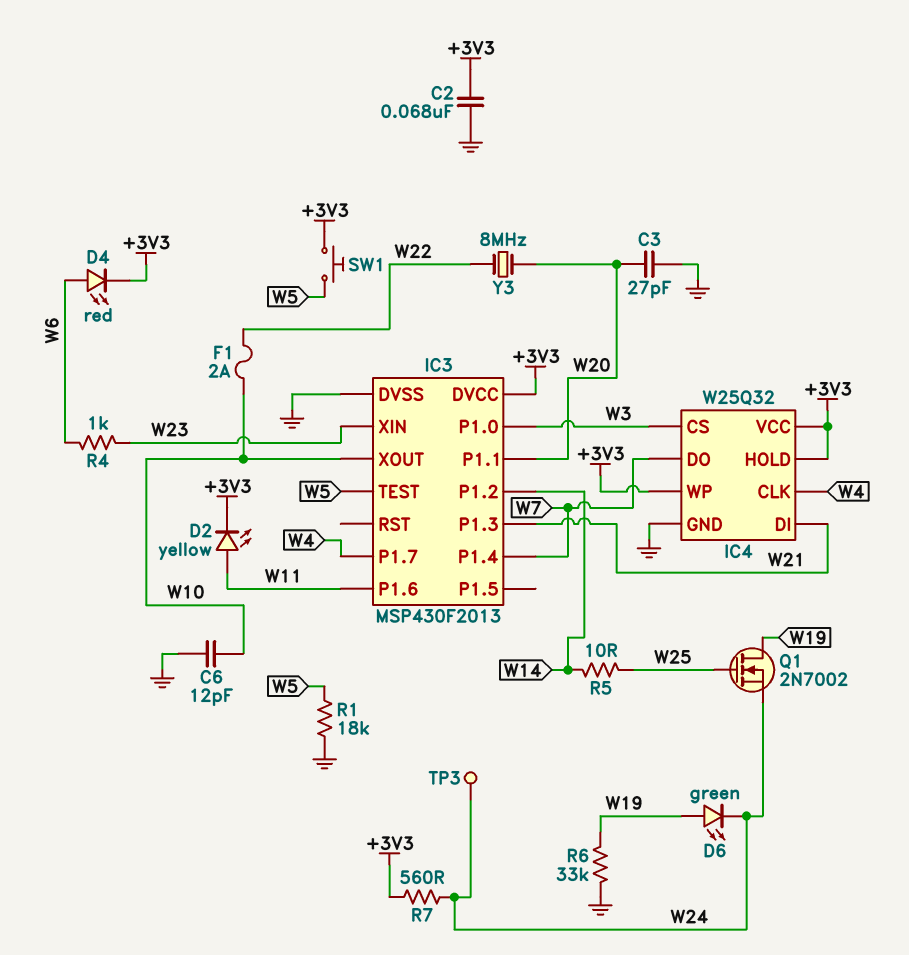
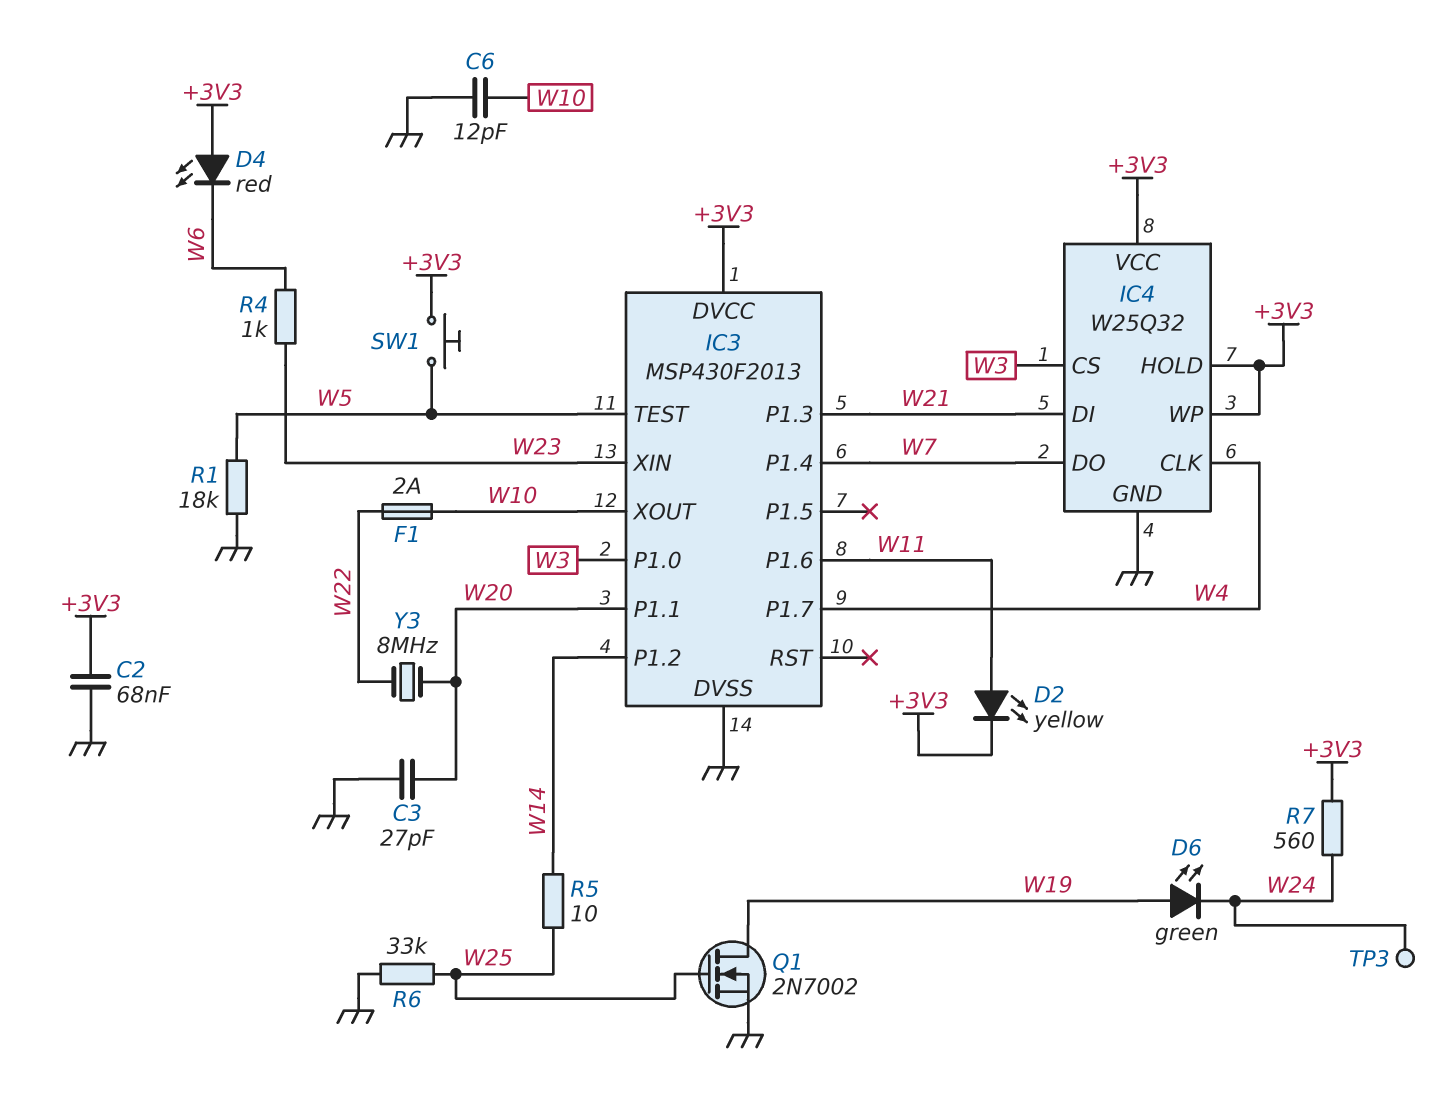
D4: LED red (A W6, K +3V3) -> LED red (A +3V3, K W6)
Q1: NMOS 2N7002 (G W25, D W19, S W24) -> NMOS 2N7002 (G W25, D W19, S GND)
R6: 33k (GND, W19) -> 33k (GND, W25)

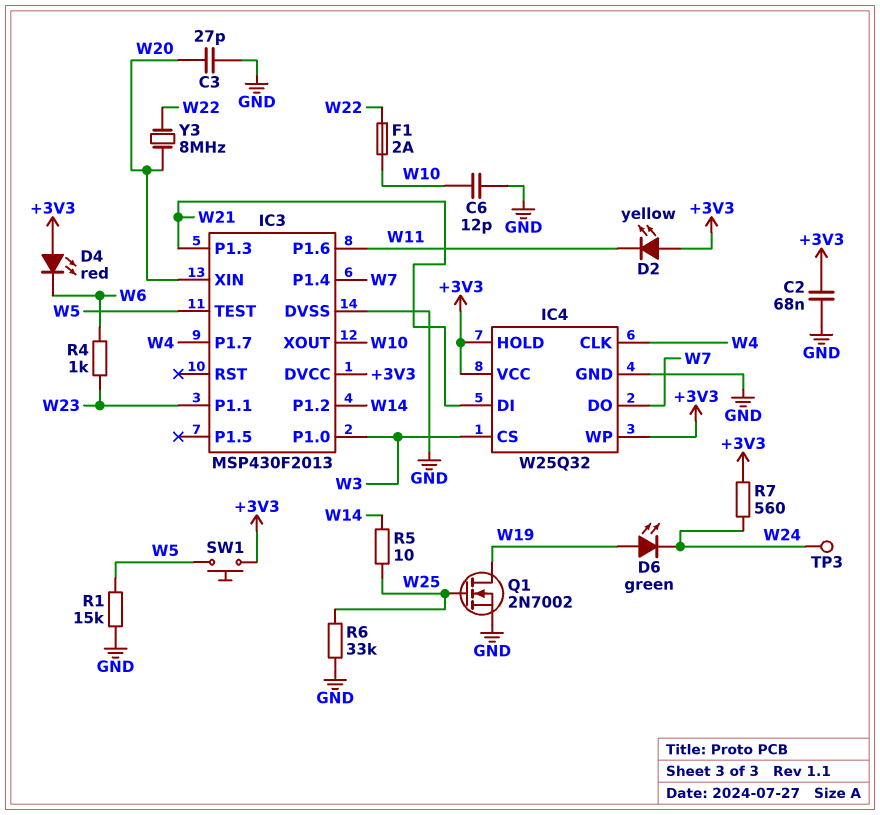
D2: LED yellow (A W11, K +3V3) -> LED yellow (A +3V3, K W11)
IC3 pin P1.1: W20 -> W23
IC3 pin XIN: W23 -> W20
R1: 18k (GND, W5) -> 15k (GND, W5)

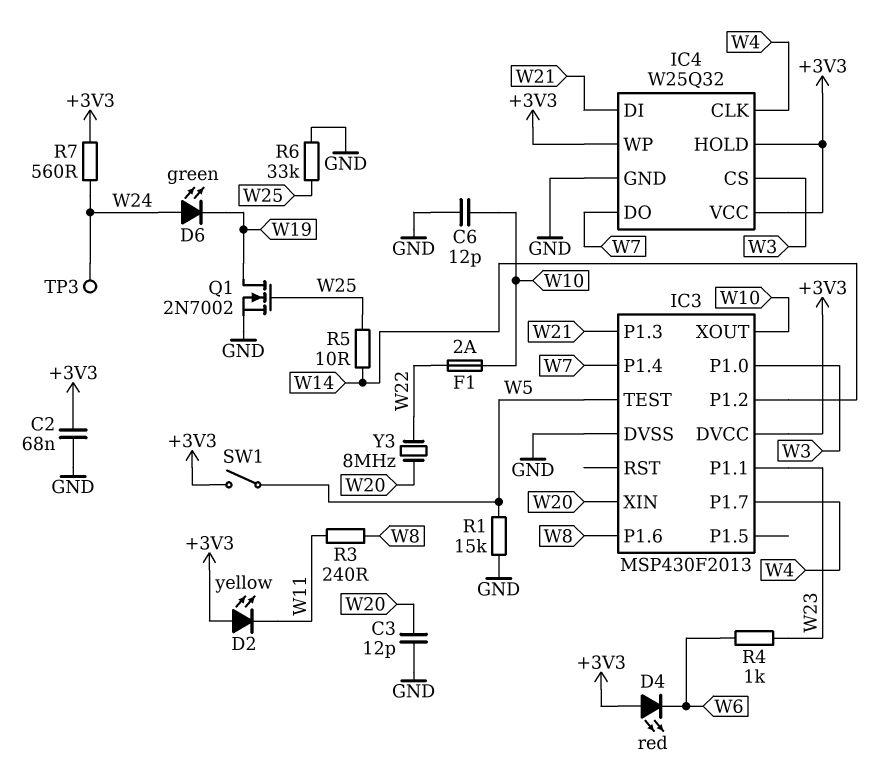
C3: 27pF (GND, W20) -> 12pF (GND, W20)
D6: LED green (A W19, K W24) -> LED green (A W24, K W19)
IC3 pin P1.6: W11 -> W8
R3: none -> 240 (W8, W11)
SW1: button (+3V3, W5) -> switch (+3V3, W5)

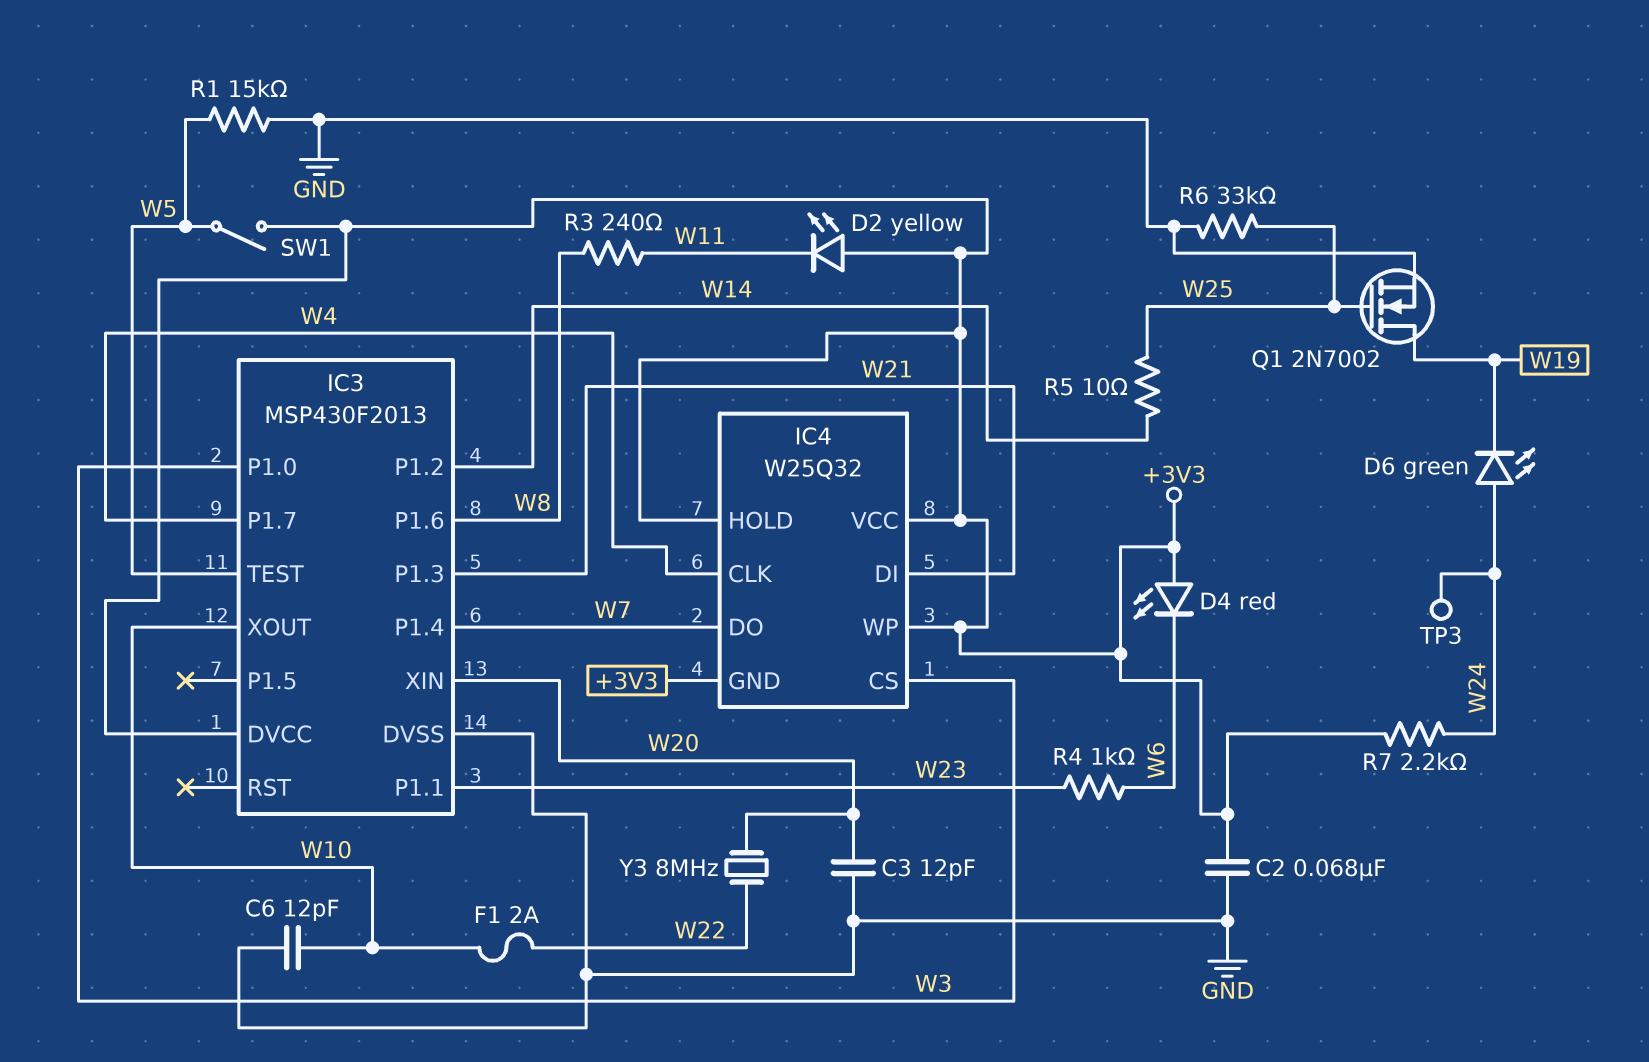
IC4 pin GND: GND -> +3V3
R7: 560 (+3V3, W24) -> 2.2k (+3V3, W24)

